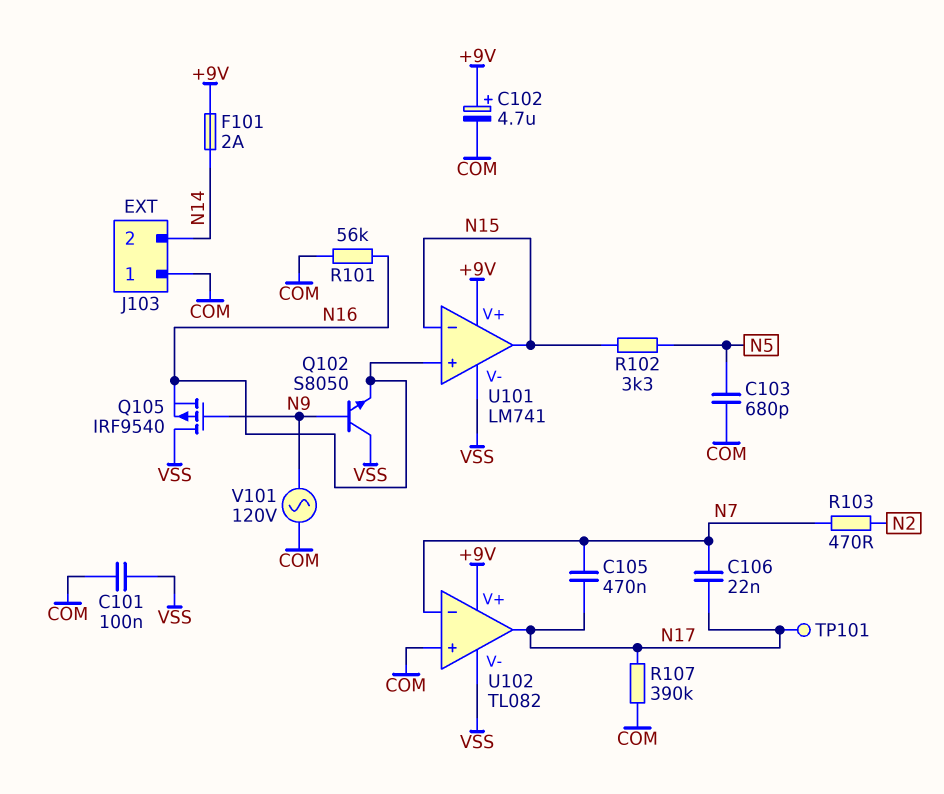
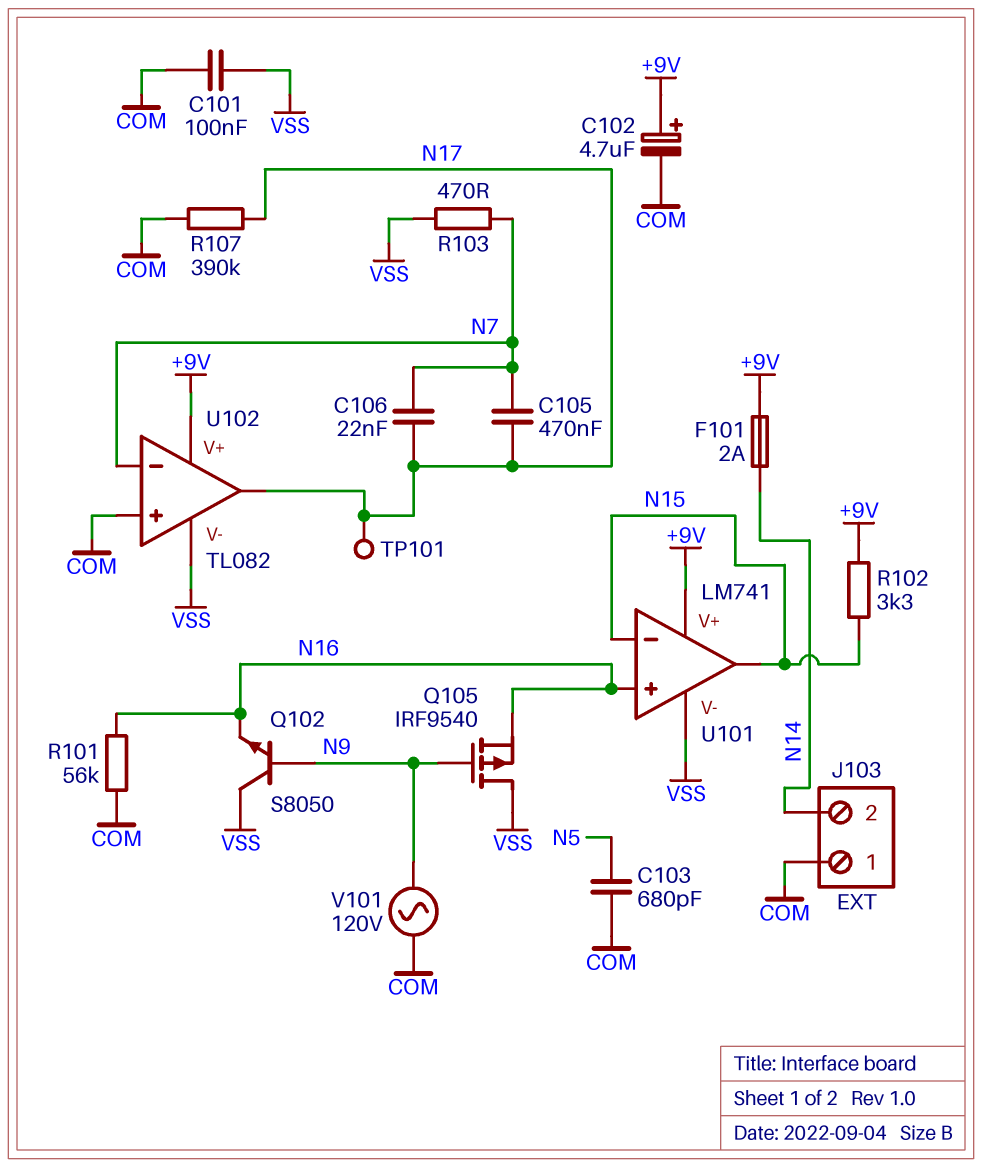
R102: 3.3k (N5, N15) -> 3.3k (+9V, N15)
R103: 470 (N2, N7) -> 470 (N7, VSS)

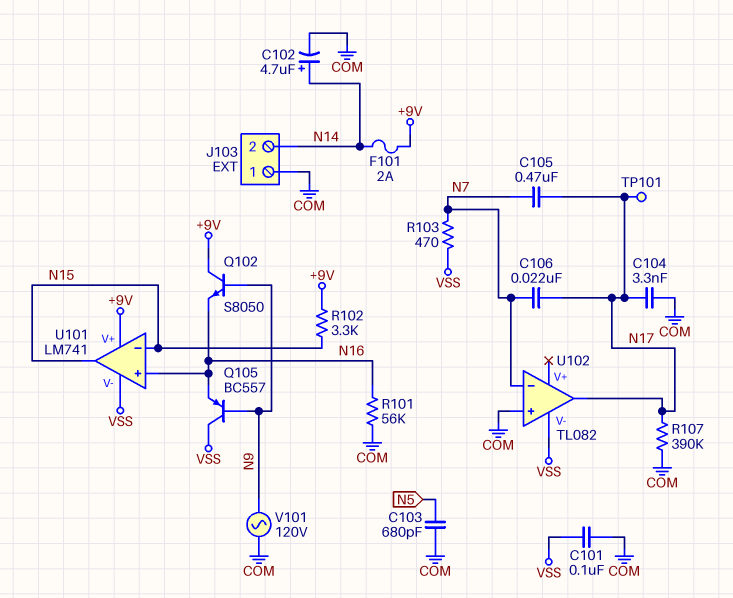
C102: 4.7uF (plus +9V, minus COM) -> 4.7uF (plus N14, minus COM)
C104: none -> 3.3nF (COM, N17)
Q102: NPN S8050 (B N9, C VSS, E N16) -> NPN S8050 (B N9, C +9V, E N16)
Q105: PMOS IRF9540 (G N9, D VSS, S N16) -> PNP BC557 (B N9, C VSS, E N16)
U102 pin V+: +9V -> none

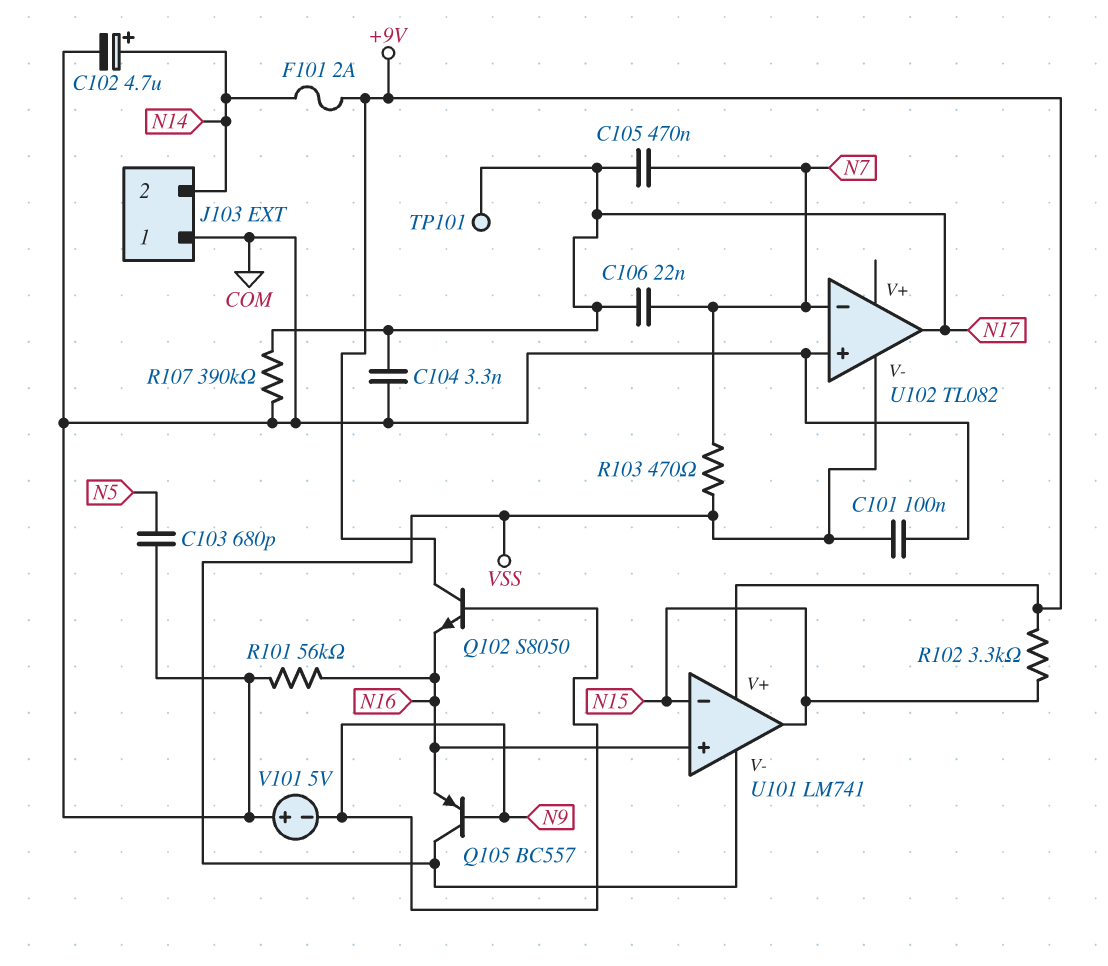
V101: AC 120V (COM, N9) -> 5V (plus COM, minus N9)

